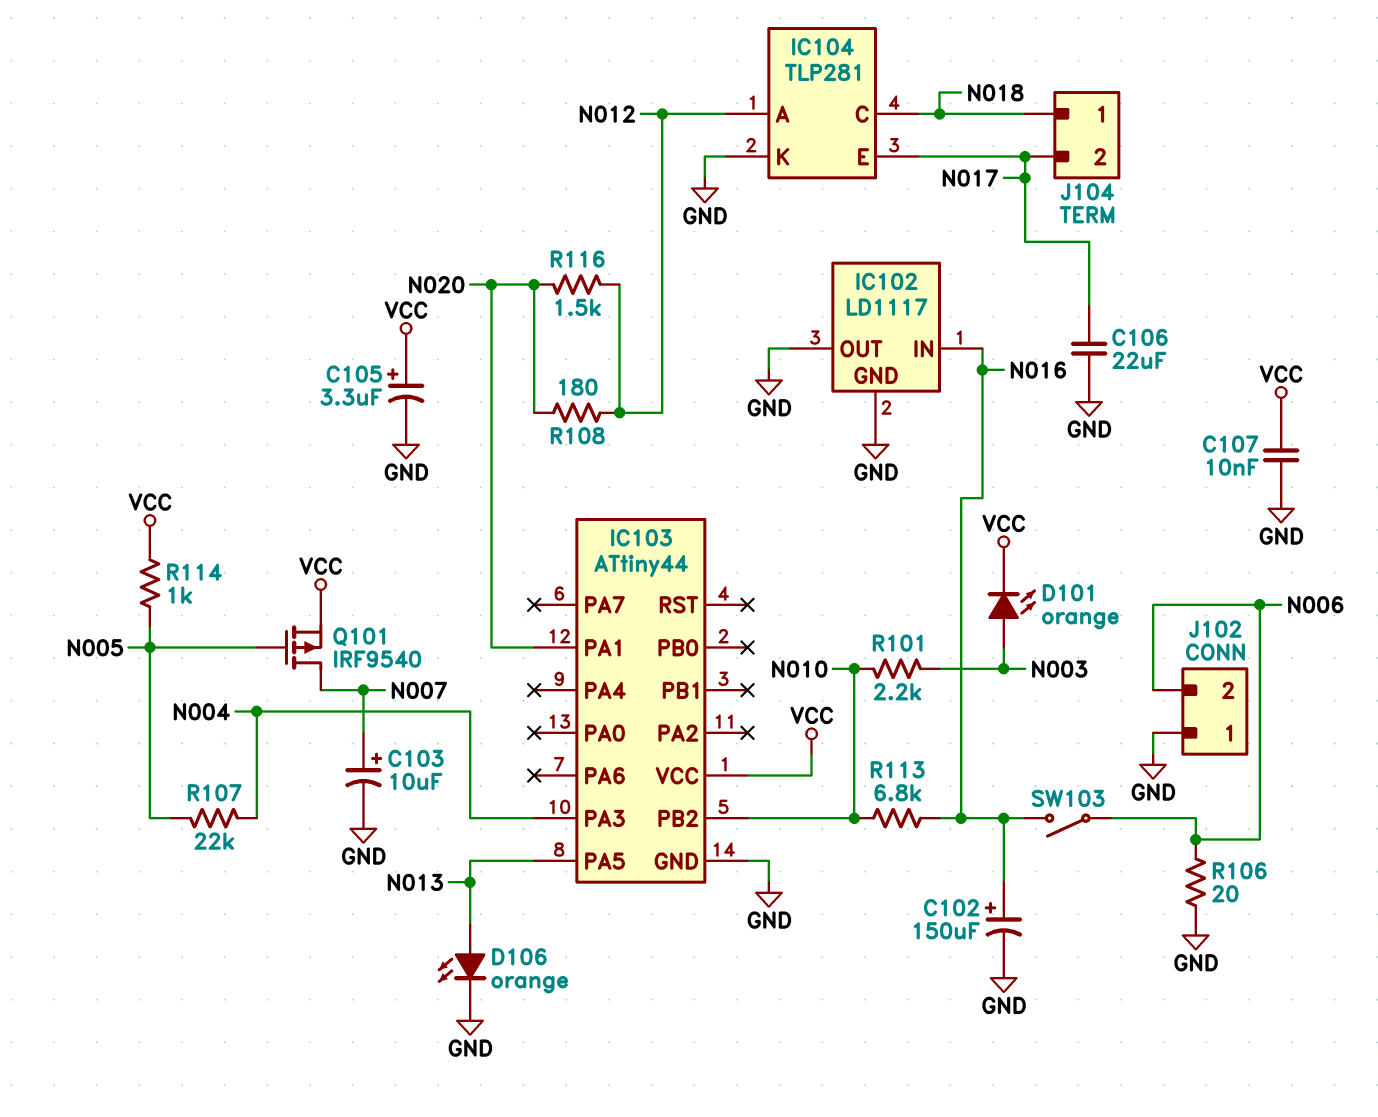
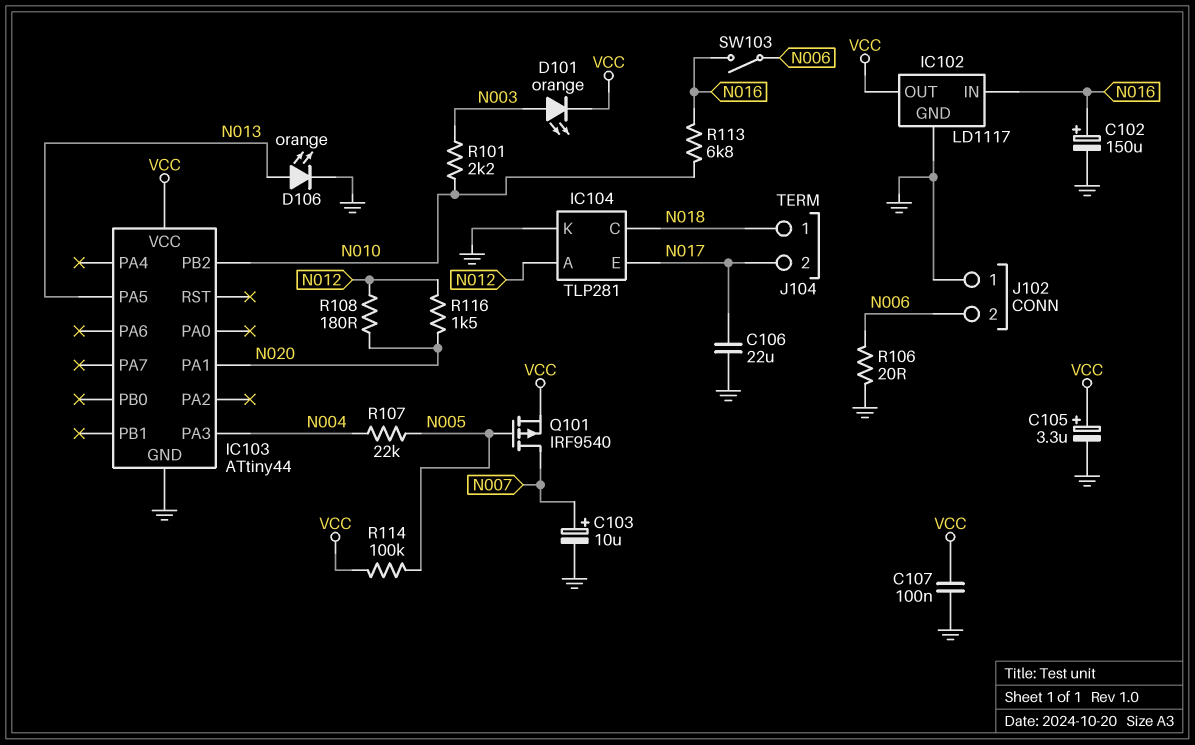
C107: 10nF (GND, VCC) -> 100nF (GND, VCC)
IC102 pin OUT: GND -> VCC
R114: 1k (N005, VCC) -> 100k (N005, VCC)

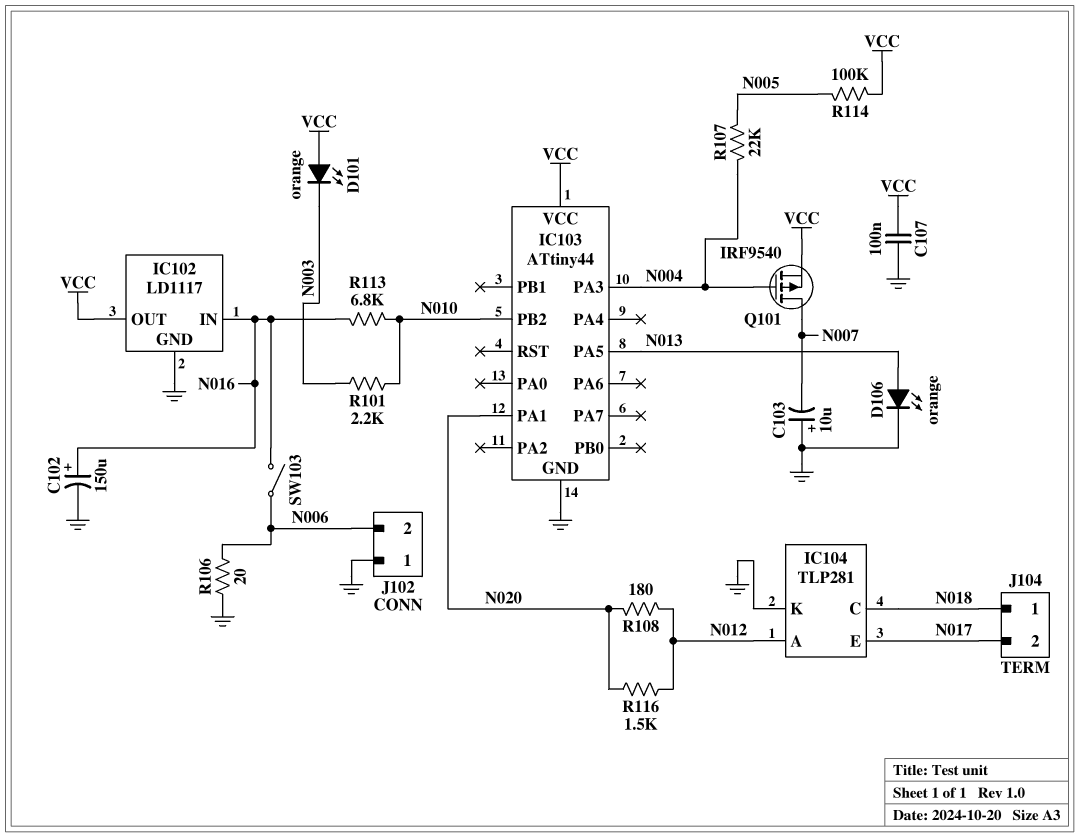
C103: 10uF (plus N007, minus GND) -> 10uF (plus GND, minus N007)
C105: 3.3uF (plus VCC, minus GND) -> none
C106: 22uF (GND, N017) -> none
D101: LED orange (A N003, K VCC) -> LED orange (A VCC, K N003)
Q101: PMOS IRF9540 (G N005, D N007, S VCC) -> PMOS IRF9540 (G N004, D N007, S VCC)

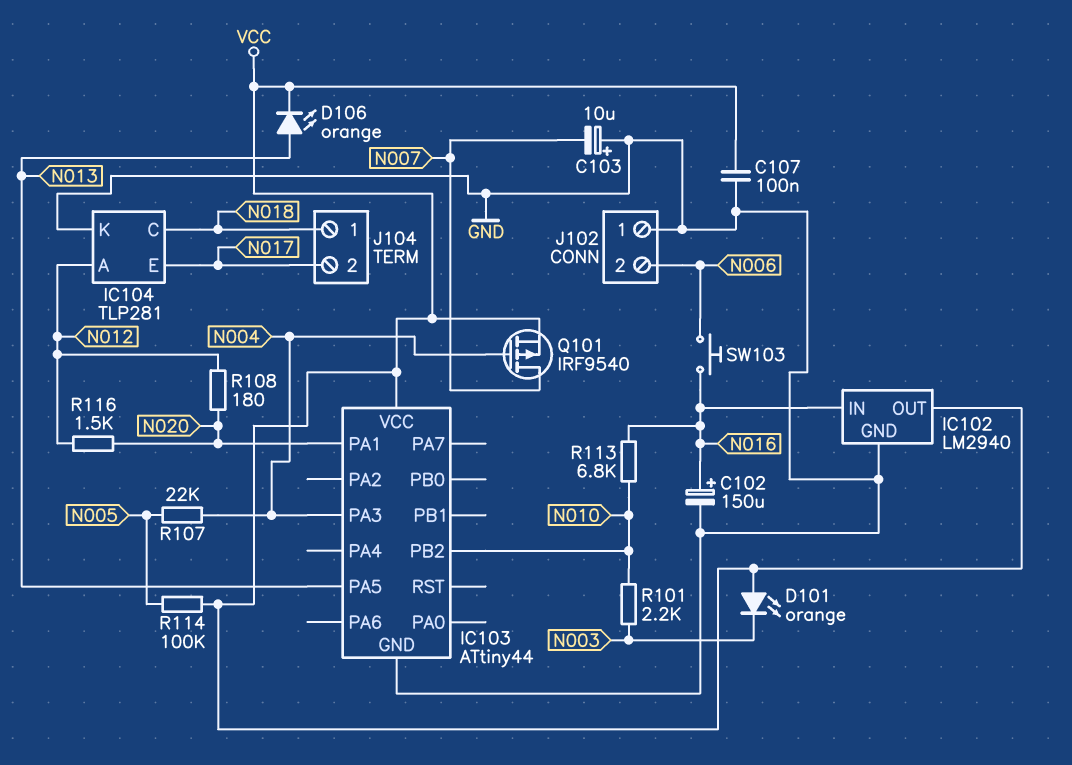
D106: LED orange (A N013, K GND) -> LED orange (A N013, K VCC)
IC102: LD1117 -> LM2940
R106: 20 (GND, N006) -> none
SW103: switch (N006, N016) -> button (N006, N016)

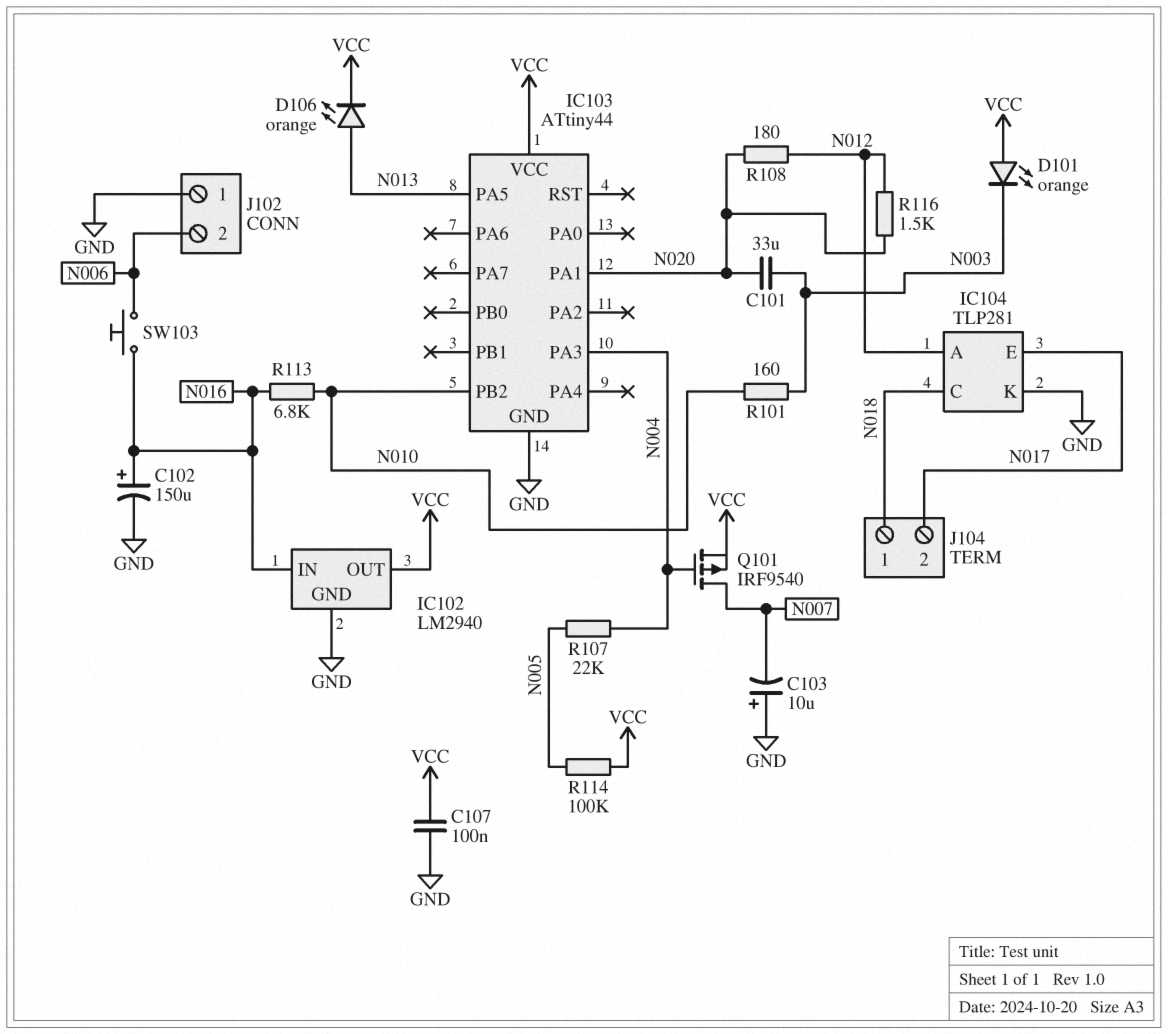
C101: none -> 33uF (N003, N020)
R101: 2.2k (N003, N010) -> 160 (N003, N010)

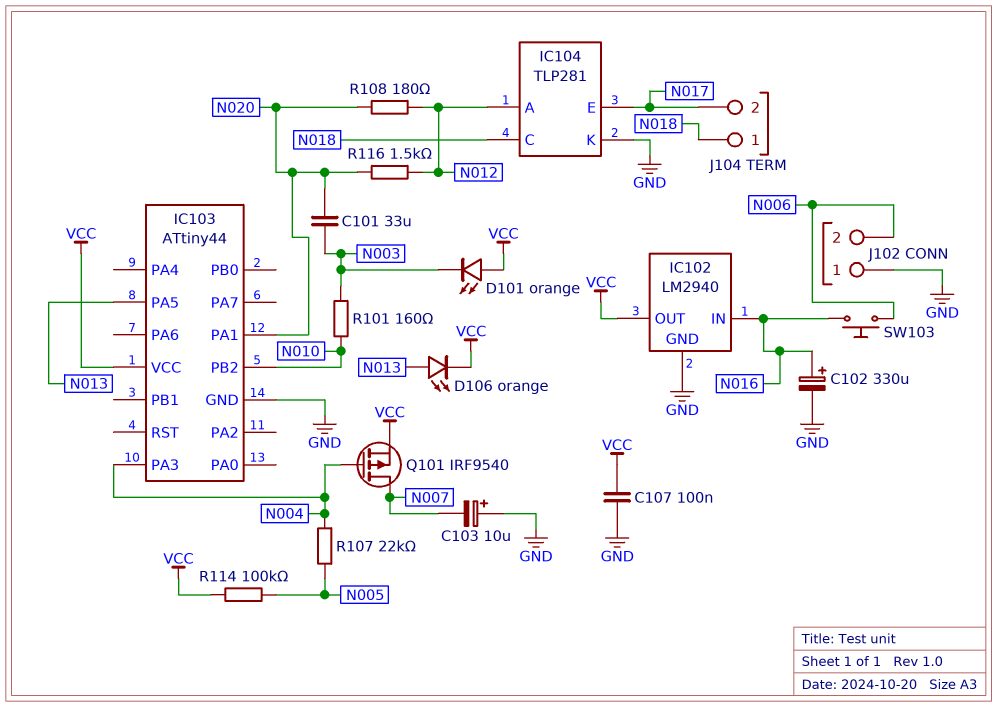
C102: 150uF (plus N016, minus GND) -> 330uF (plus N016, minus GND)
R113: 6.8k (N010, N016) -> none

